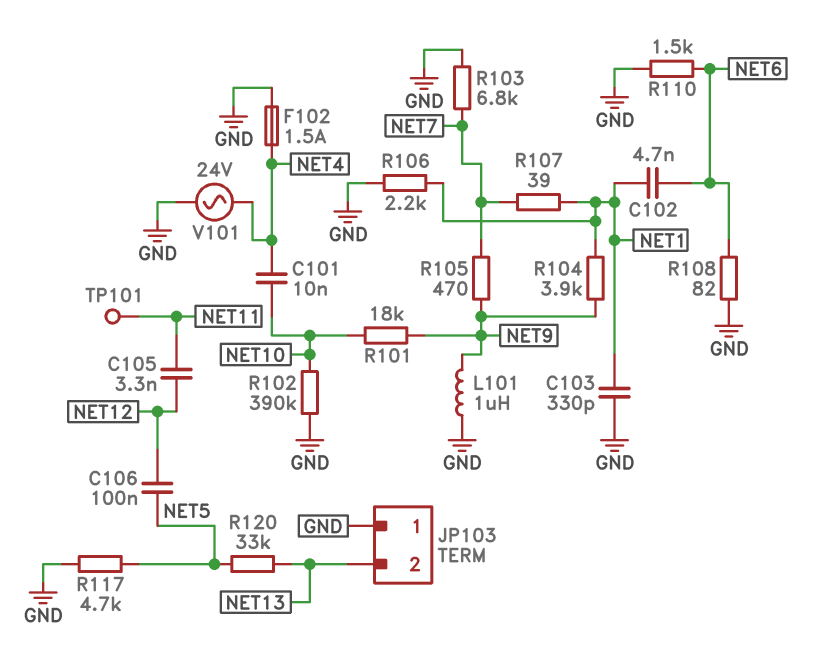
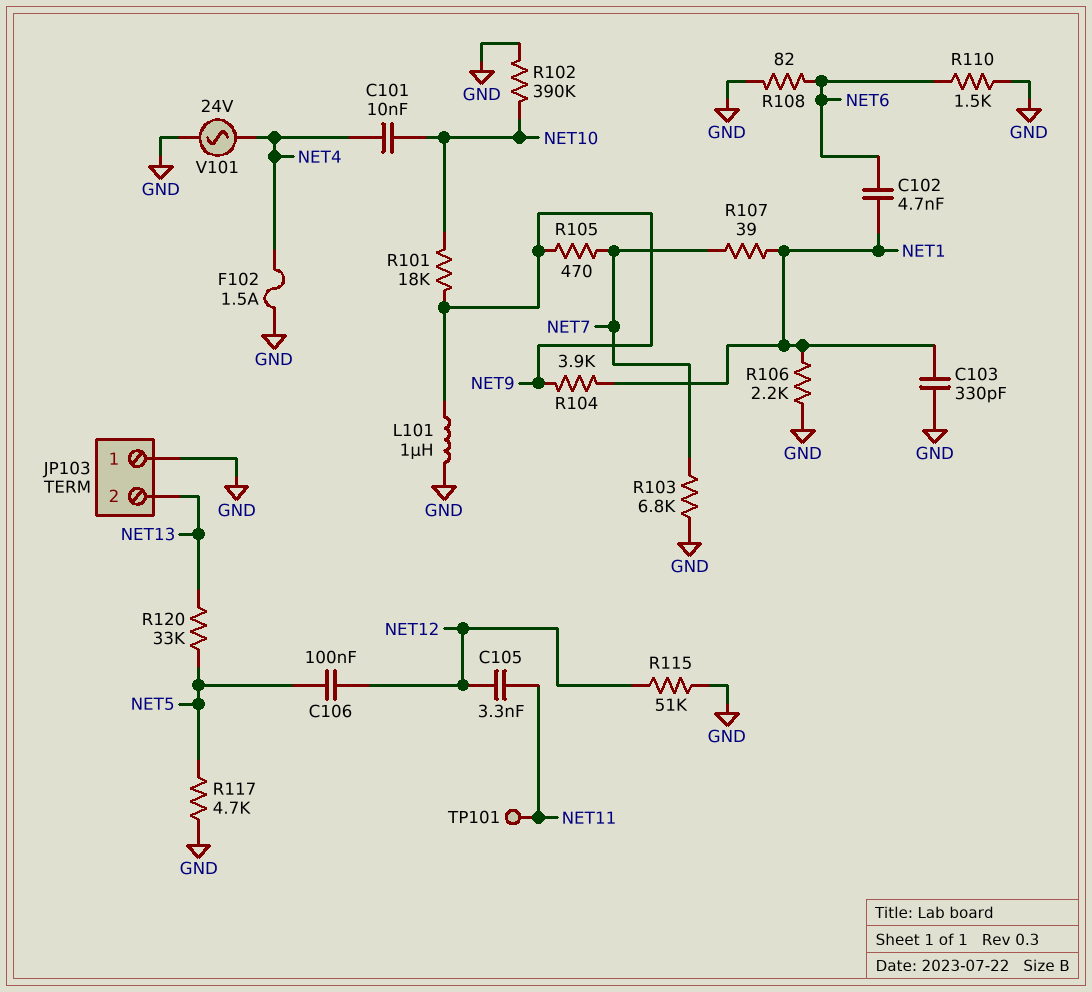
R115: none -> 51k (GND, NET12)

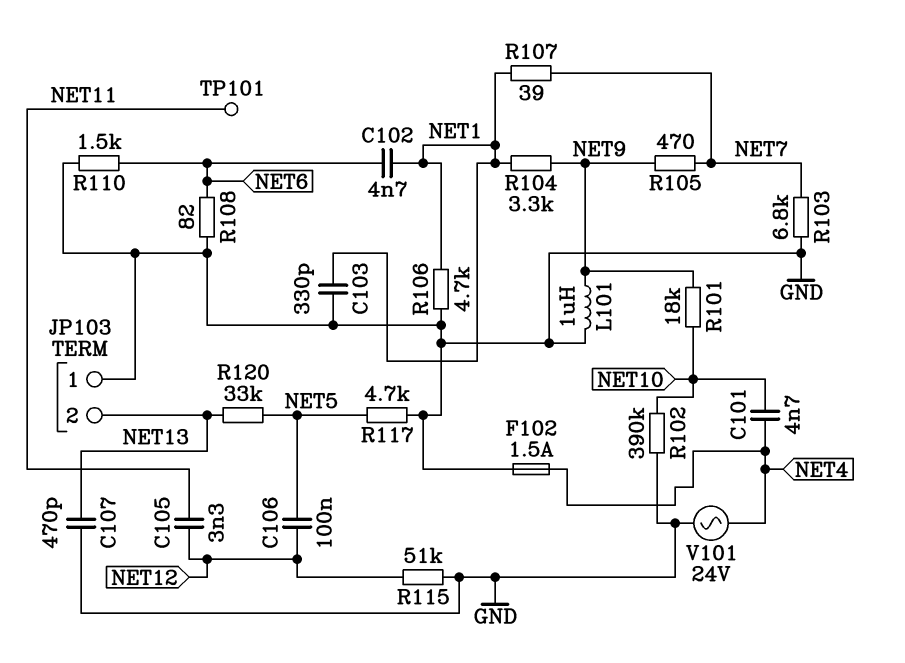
C101: 10nF (NET4, NET10) -> 4.7nF (NET4, NET10)
C107: none -> 470pF (GND, NET13)
R104: 3.9k (NET1, NET9) -> 3.3k (NET1, NET9)
R106: 2.2k (GND, NET1) -> 4.7k (GND, NET1)

